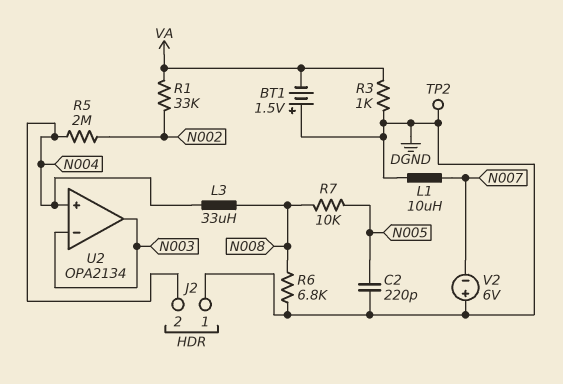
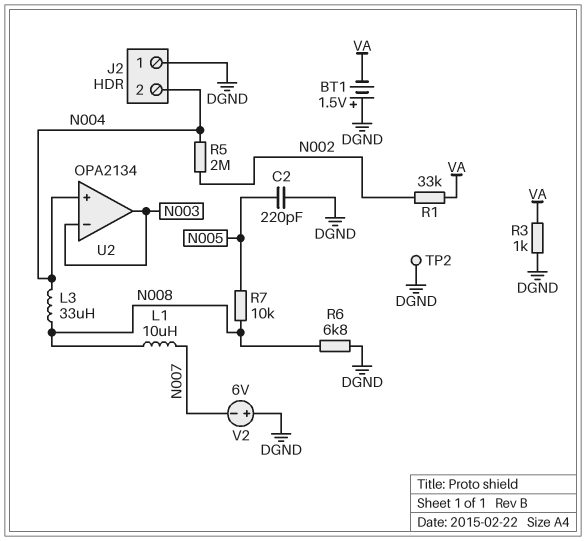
L1: 10uH (DGND, N007) -> 10uH (N007, N008)

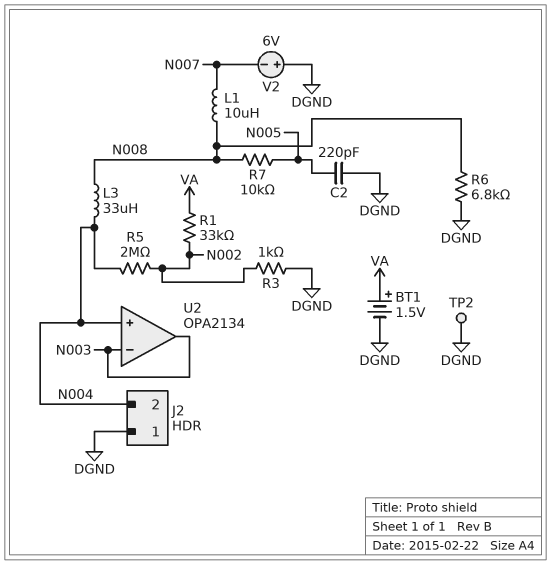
BT1: 1.5V (plus DGND, minus VA) -> 1.5V (plus VA, minus DGND)
R3: 1k (DGND, VA) -> 1k (DGND, N002)

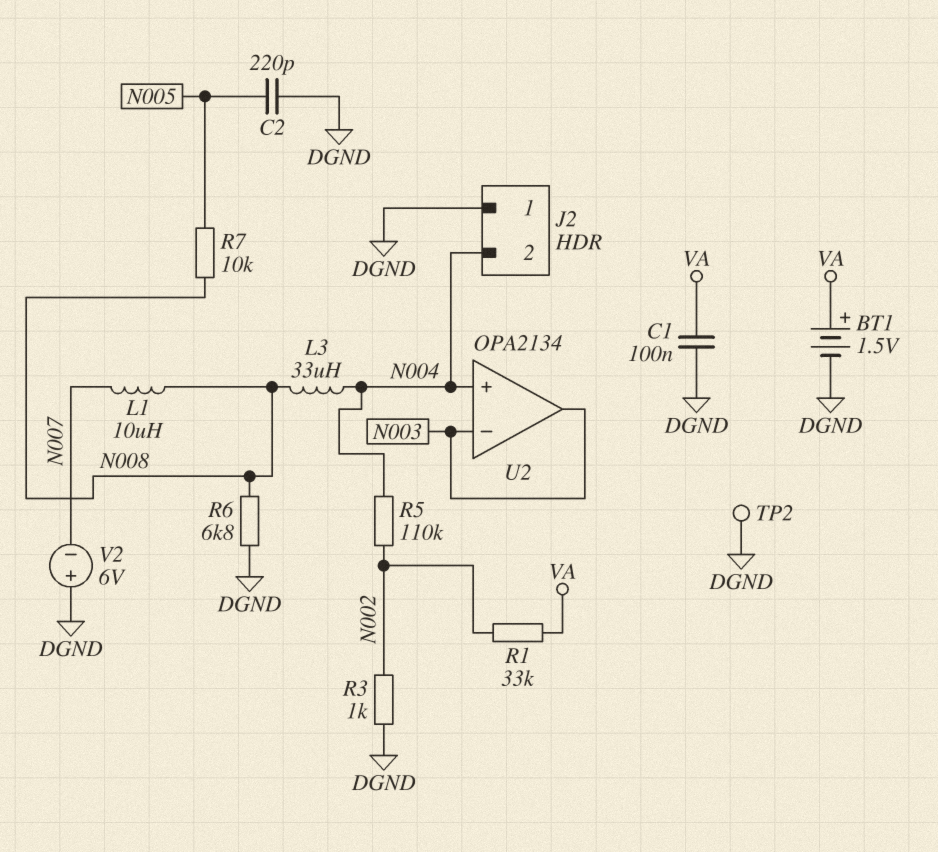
C1: none -> 100nF (DGND, VA)
R5: 2M (N002, N004) -> 110k (N002, N004)

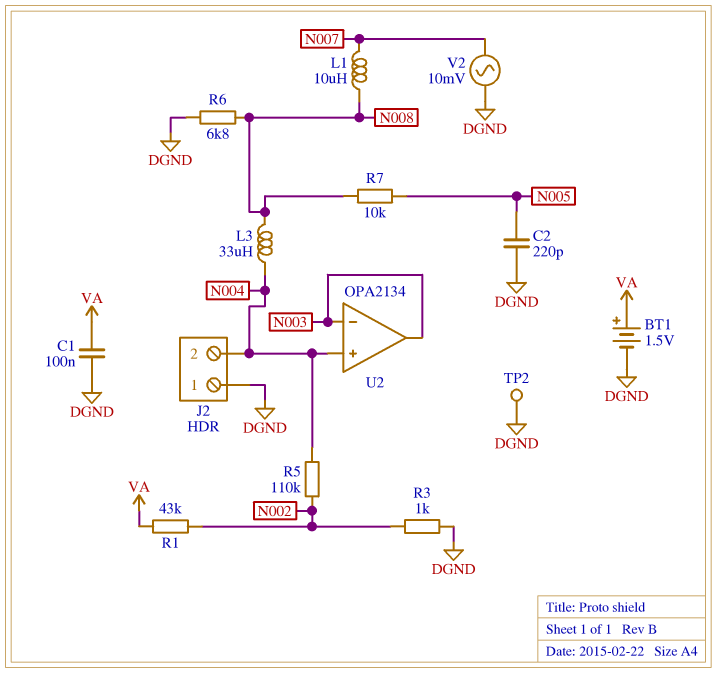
R1: 33k (N002, VA) -> 43k (N002, VA)
V2: 6V (plus DGND, minus N007) -> AC 10mV (DGND, N007)

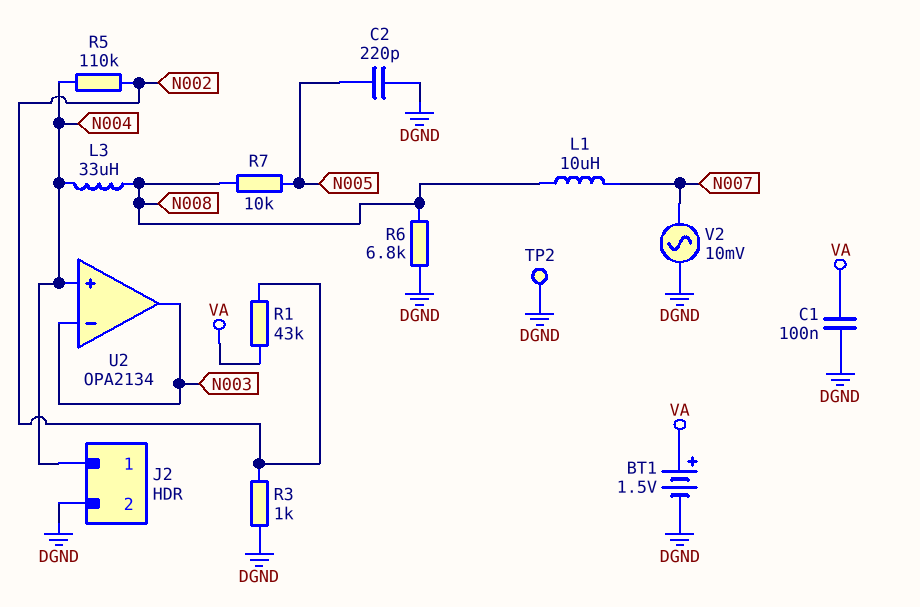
J2 pin 1: DGND -> N004
J2 pin 2: N004 -> DGND

